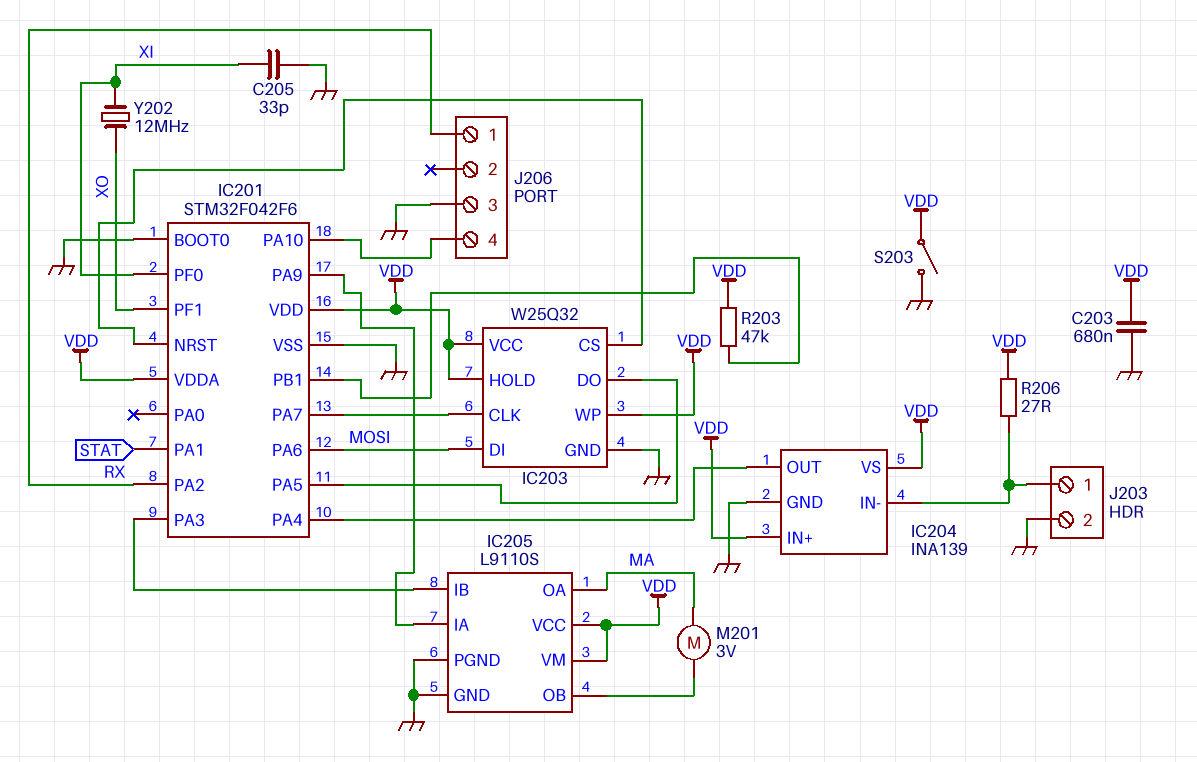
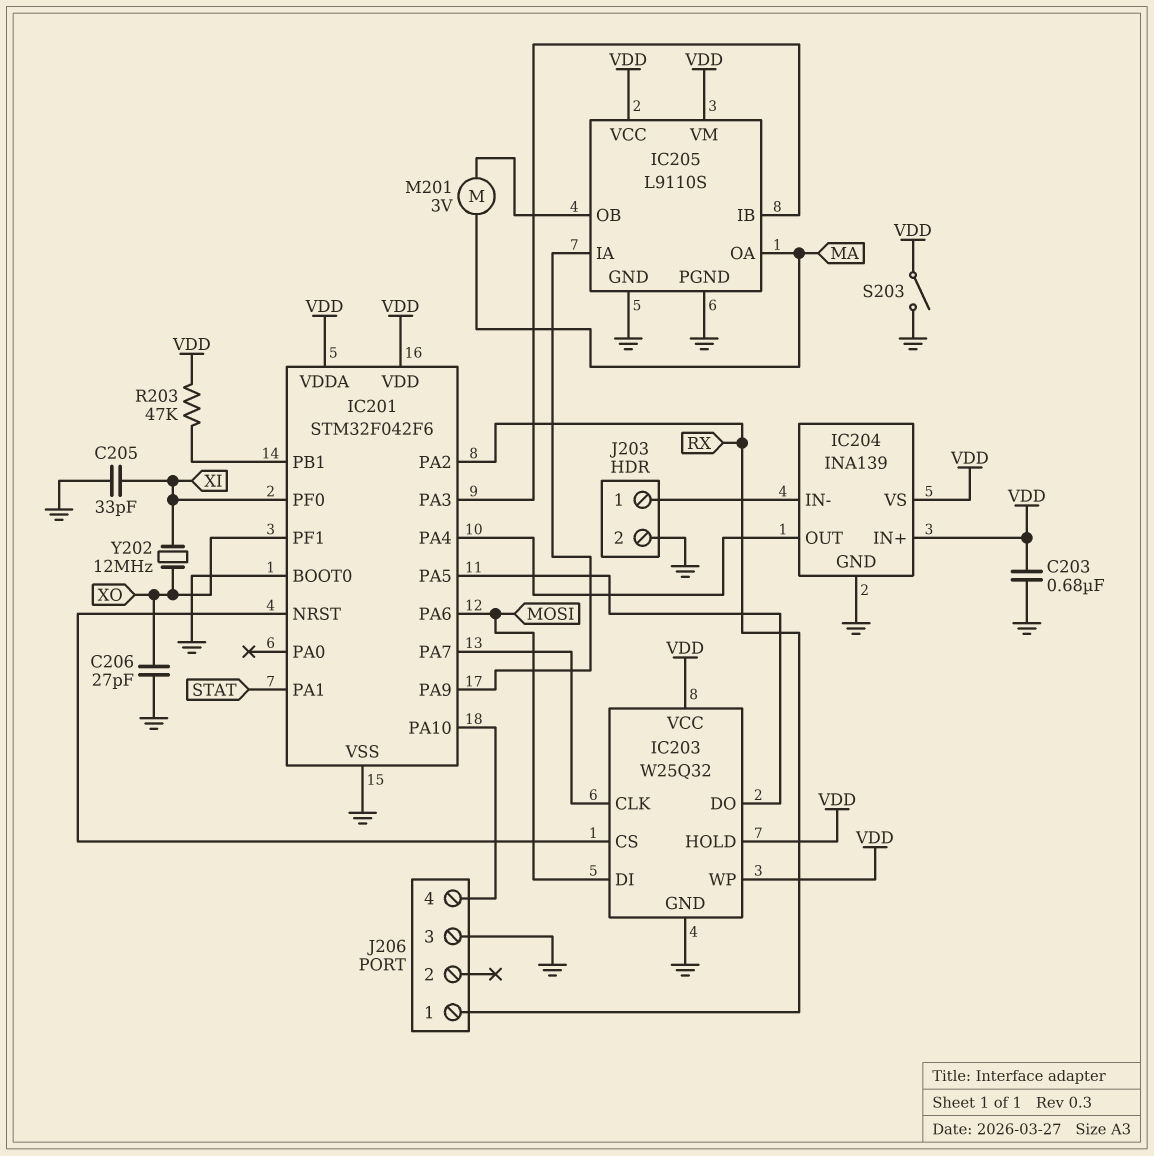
C206: none -> 27pF (GND, XO)
R206: 27 (IC204/IN-, VDD) -> none

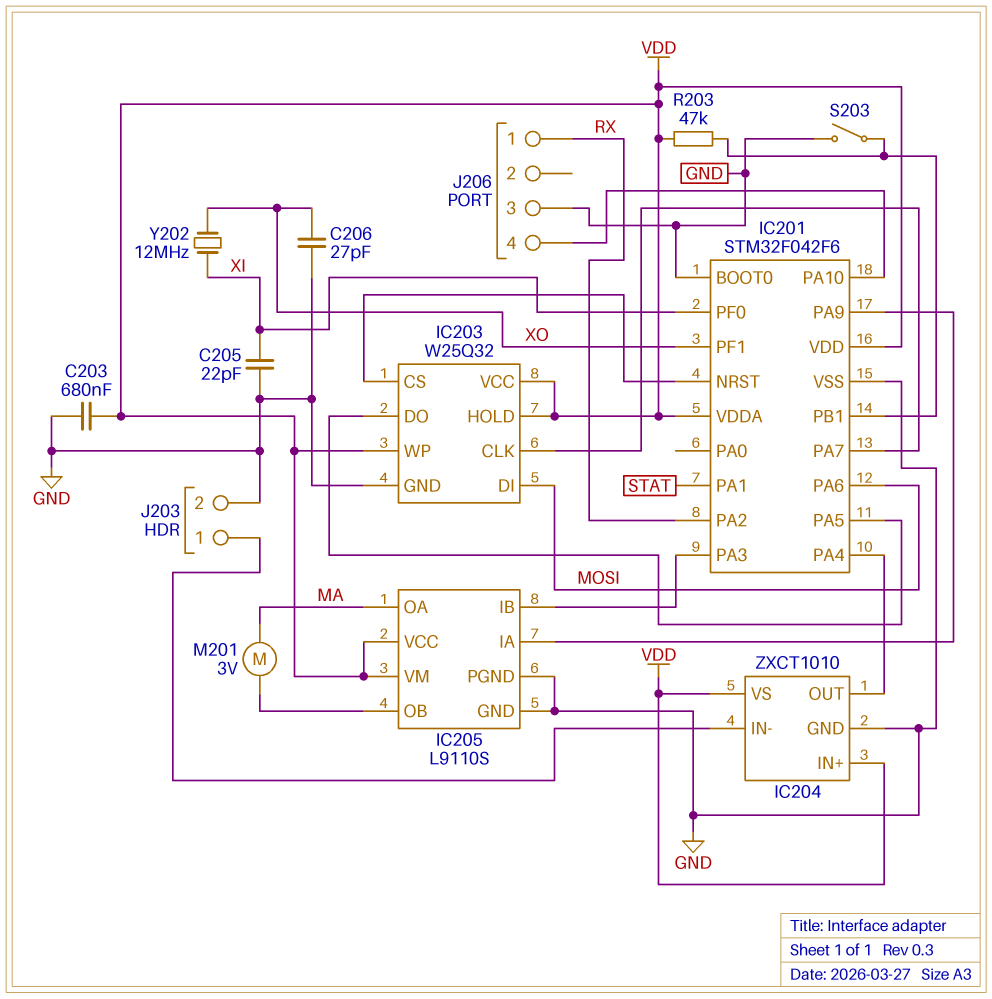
C205: 33pF (GND, XI) -> 22pF (GND, XI)
IC204: INA139 -> ZXCT1010
S203: switch (GND, VDD) -> switch (GND, IC201/PB1)

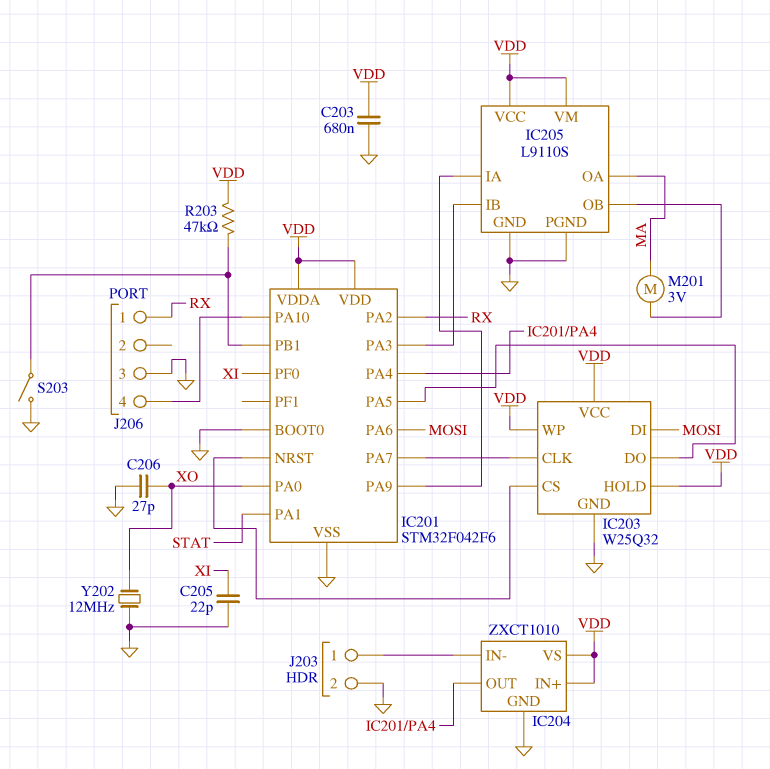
IC201 pin PA0: none -> XO
IC201 pin PF1: XO -> none
Y202: 12MHz (XI, XO) -> 12MHz (GND, XO)

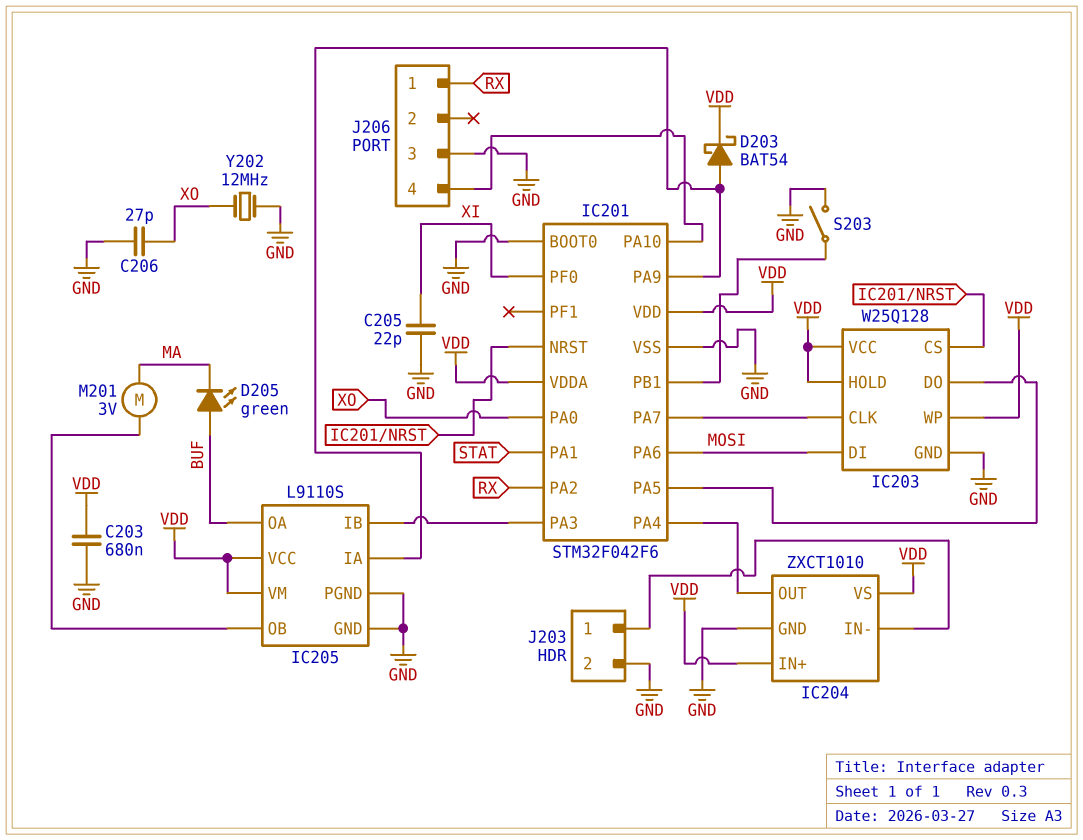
D203: none -> schottky BAT54 (A IC201/PA9, K VDD)
D205: none -> LED green (A BUF, K MA)
IC203: W25Q32 -> W25Q128
IC205 pin OA: MA -> BUF
R203: 47k (IC201/PB1, VDD) -> none

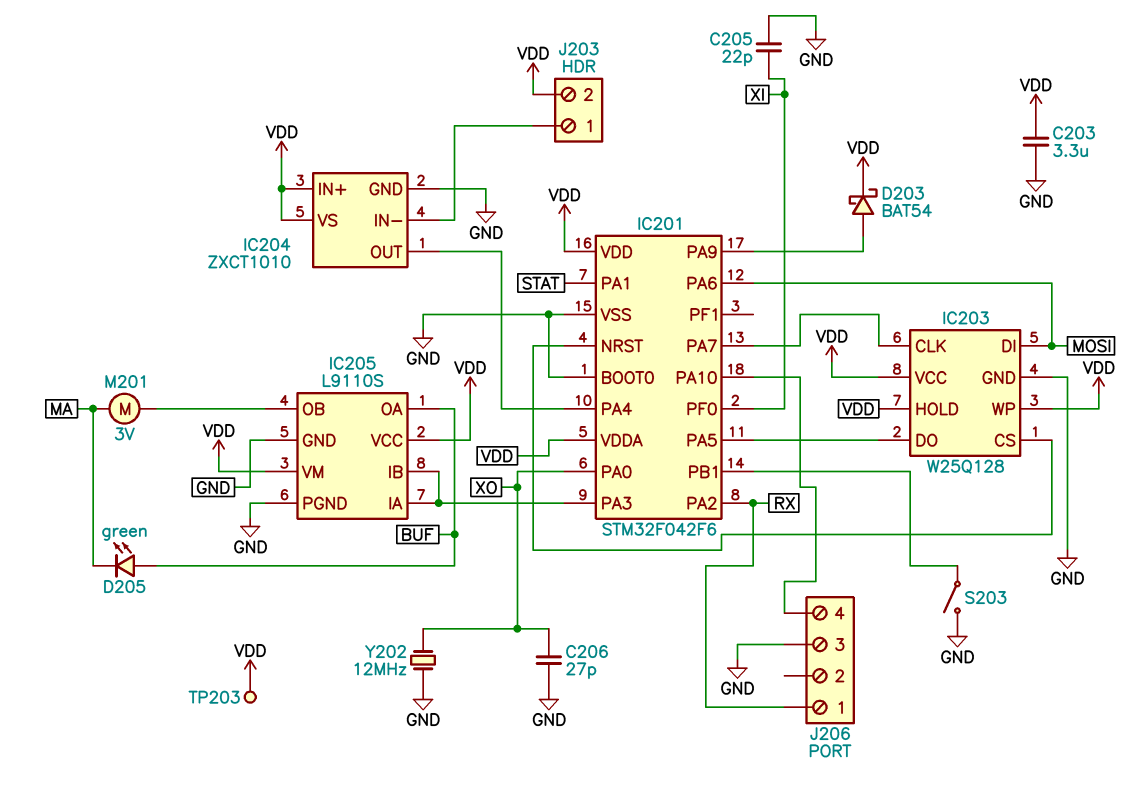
C203: 680nF (GND, VDD) -> 3.3uF (GND, VDD)
IC205 pin IA: IC201/PA9 -> IC201/PA3
J203 pin 2: GND -> VDD
TP203: none -> test point (VDD)

